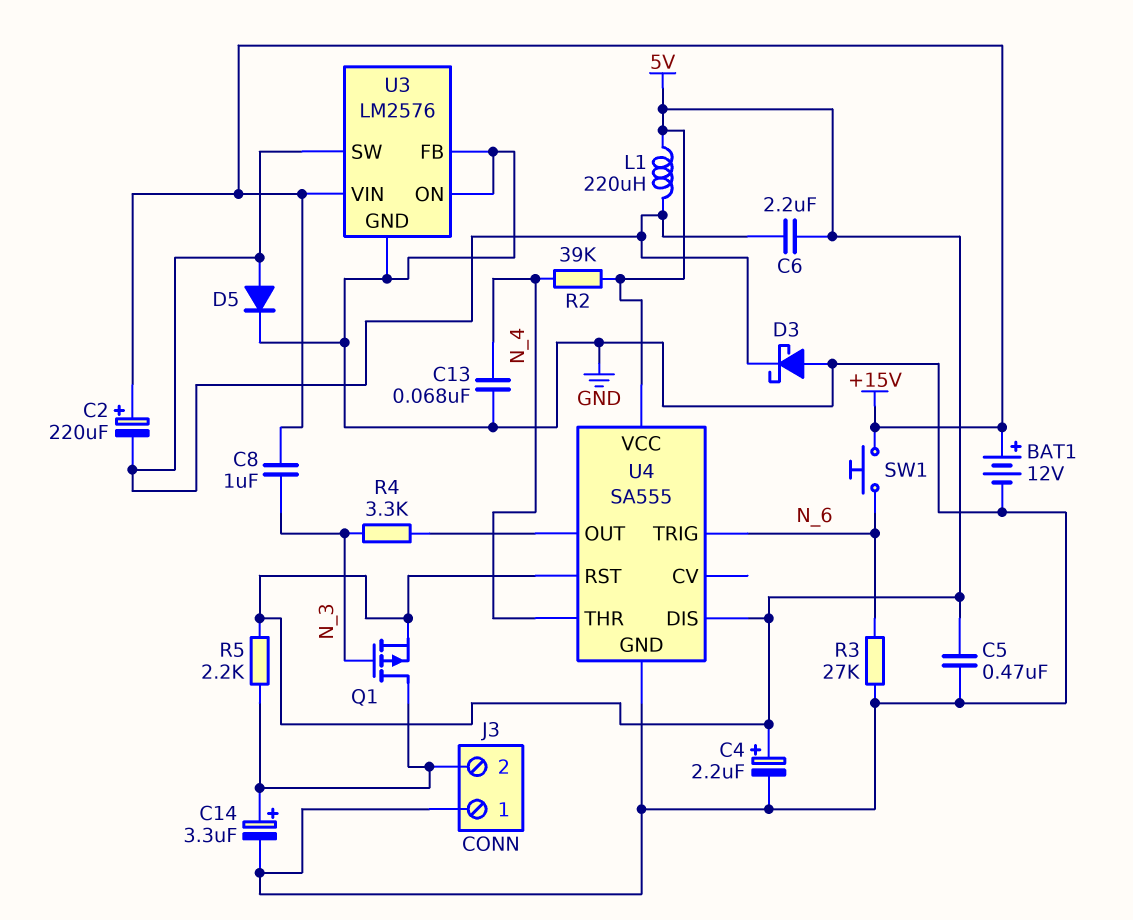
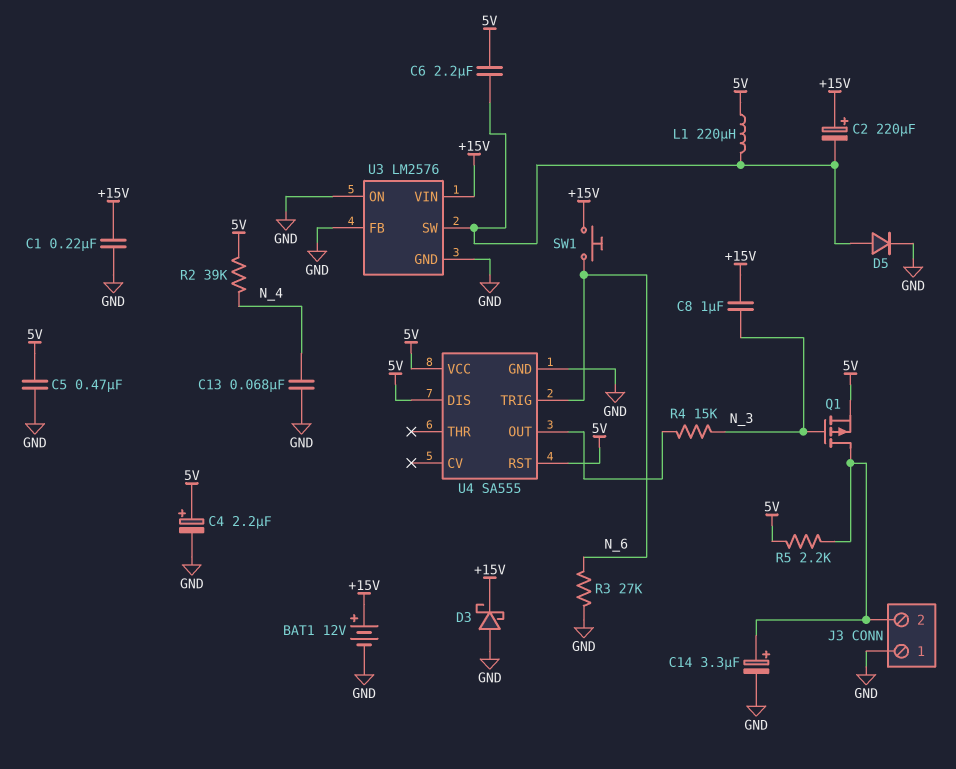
C1: none -> 220nF (+15V, GND)
D3: schottky (A GND, K U3/SW) -> schottky (A GND, K +15V)
R4: 3.3k (N_3, U4/OUT) -> 15k (N_3, U4/OUT)
U4 pin THR: N_4 -> none

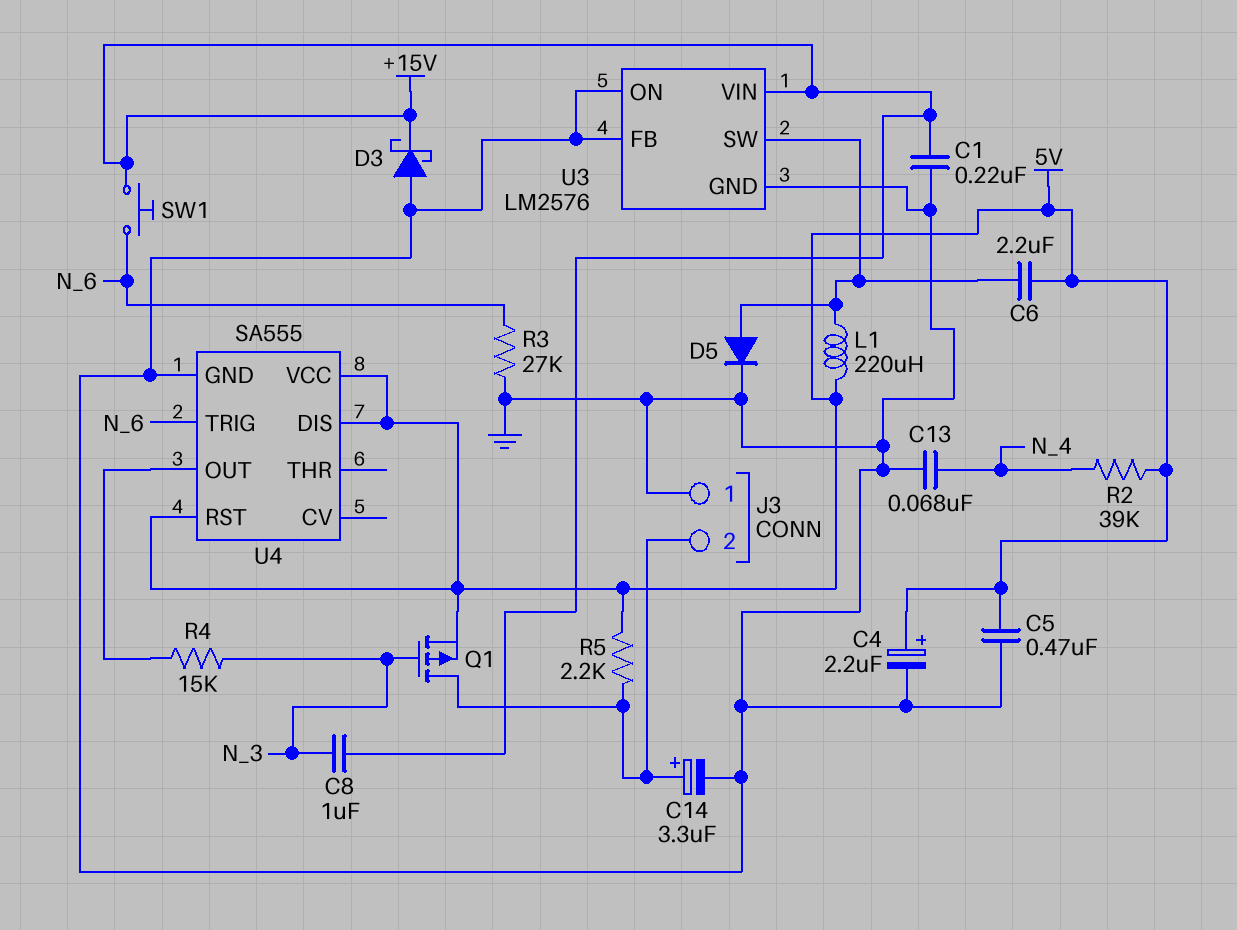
BAT1: 12V (plus +15V, minus GND) -> none
C2: 220uF (plus +15V, minus U3/SW) -> none

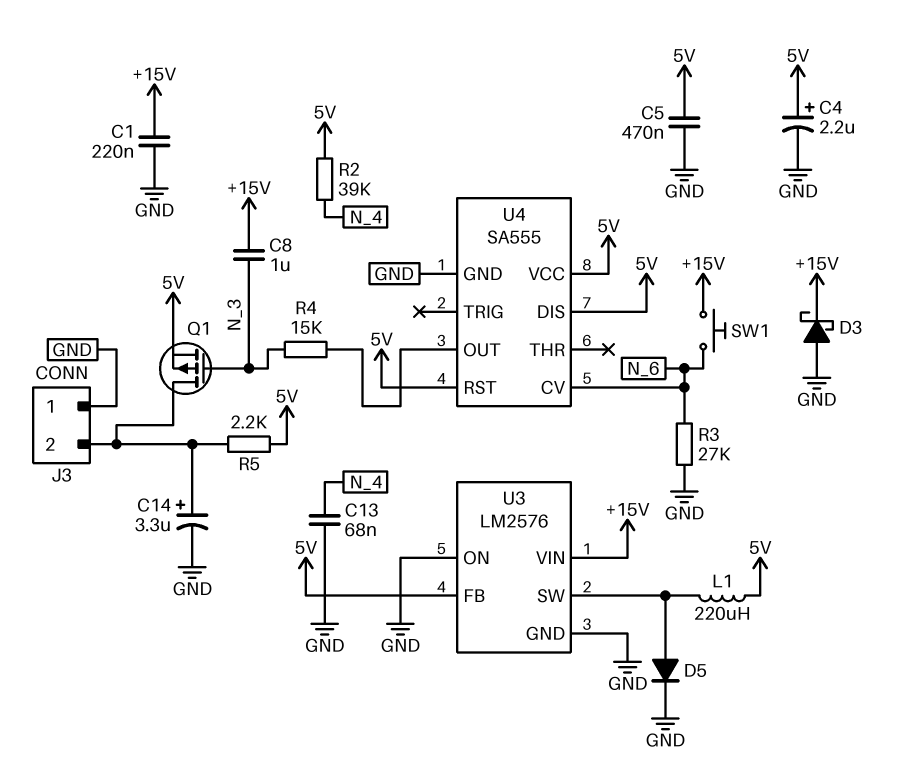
C6: 2.2uF (5V, U3/SW) -> none
U3 pin FB: GND -> 5V
U4 pin CV: none -> N_6
U4 pin TRIG: N_6 -> none

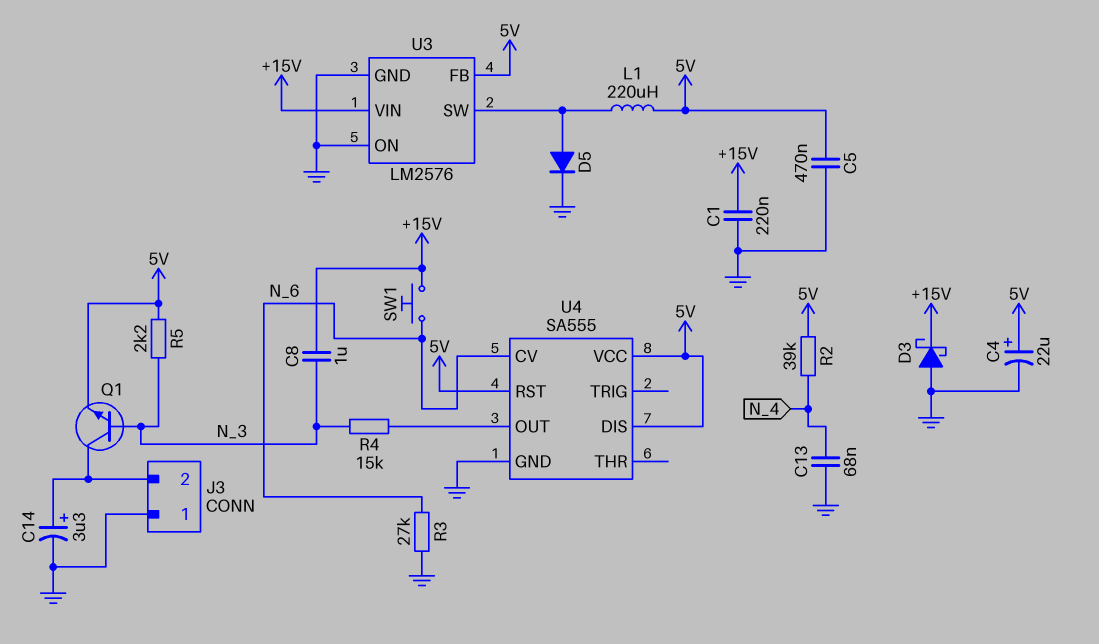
C4: 2.2uF (plus 5V, minus GND) -> 22uF (plus 5V, minus GND)
Q1: PMOS (G N_3, D J3/2, S 5V) -> NPN (B N_3, C J3/2, E 5V)
R5: 2.2k (5V, J3/2) -> 2.2k (5V, N_3)

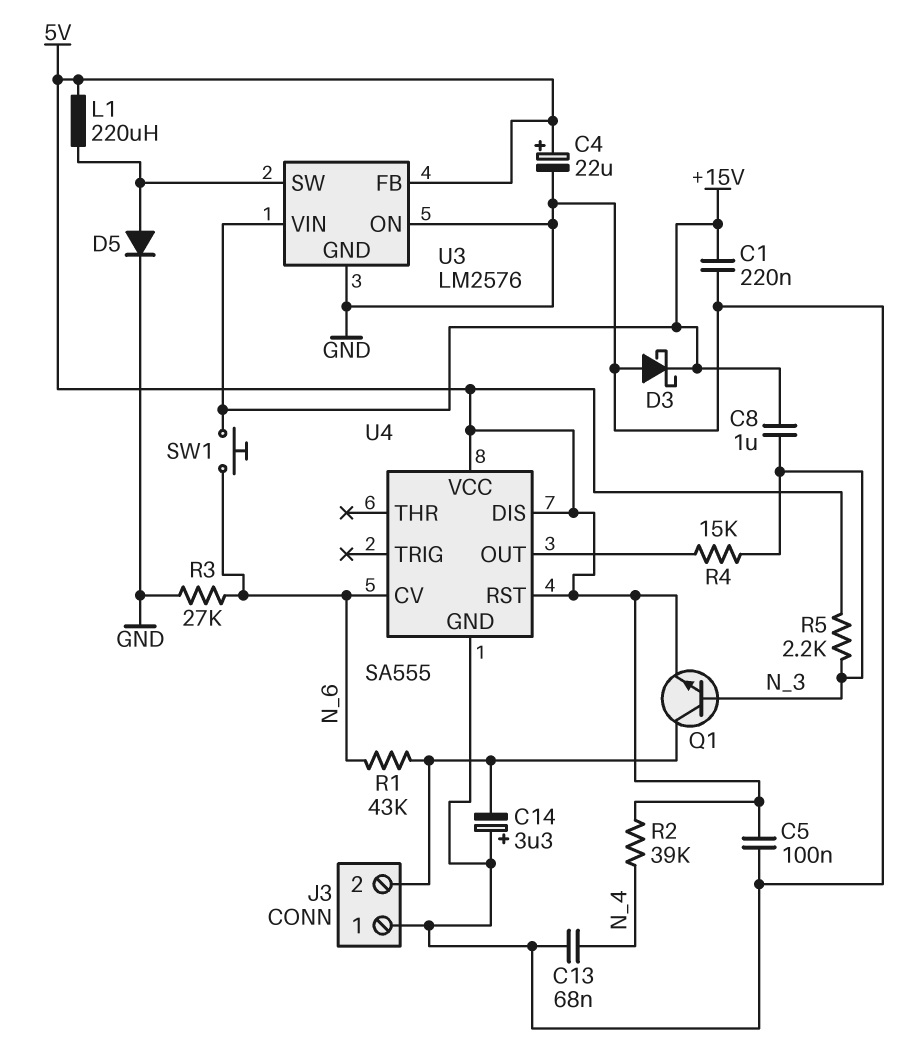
C5: 470nF (5V, GND) -> 100nF (5V, GND)
C14: 3.3uF (plus J3/2, minus GND) -> 3.3uF (plus GND, minus J3/2)
R1: none -> 43k (J3/2, N_6)

